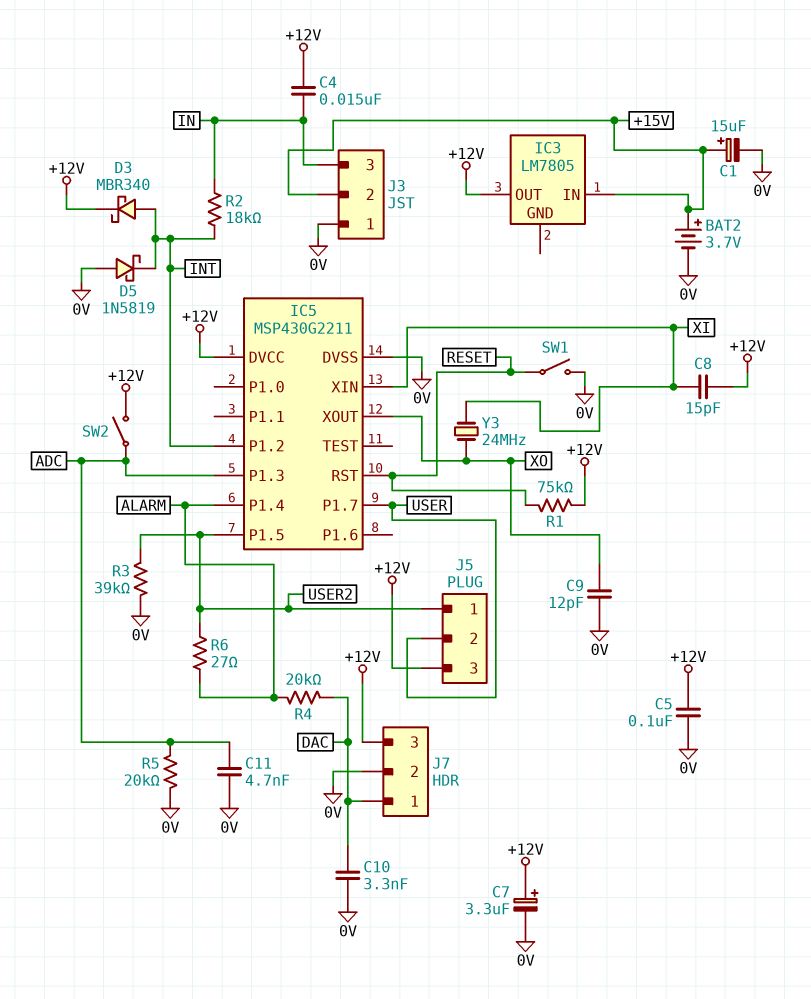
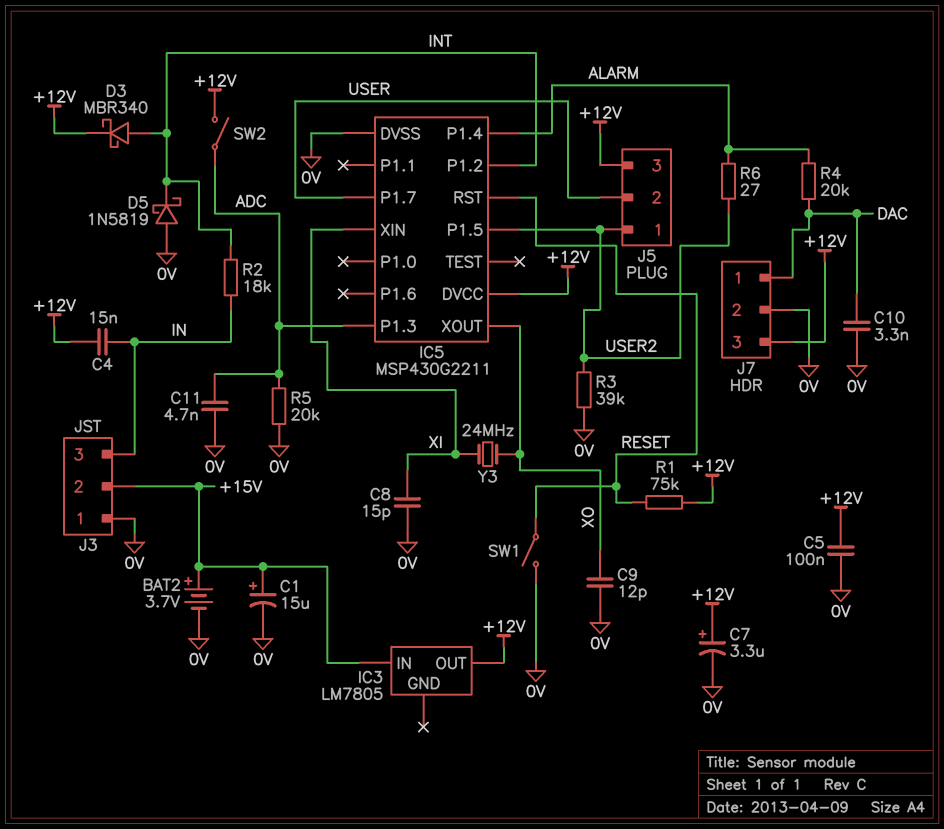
C8: 15pF (+12V, XI) -> 15pF (0V, XI)

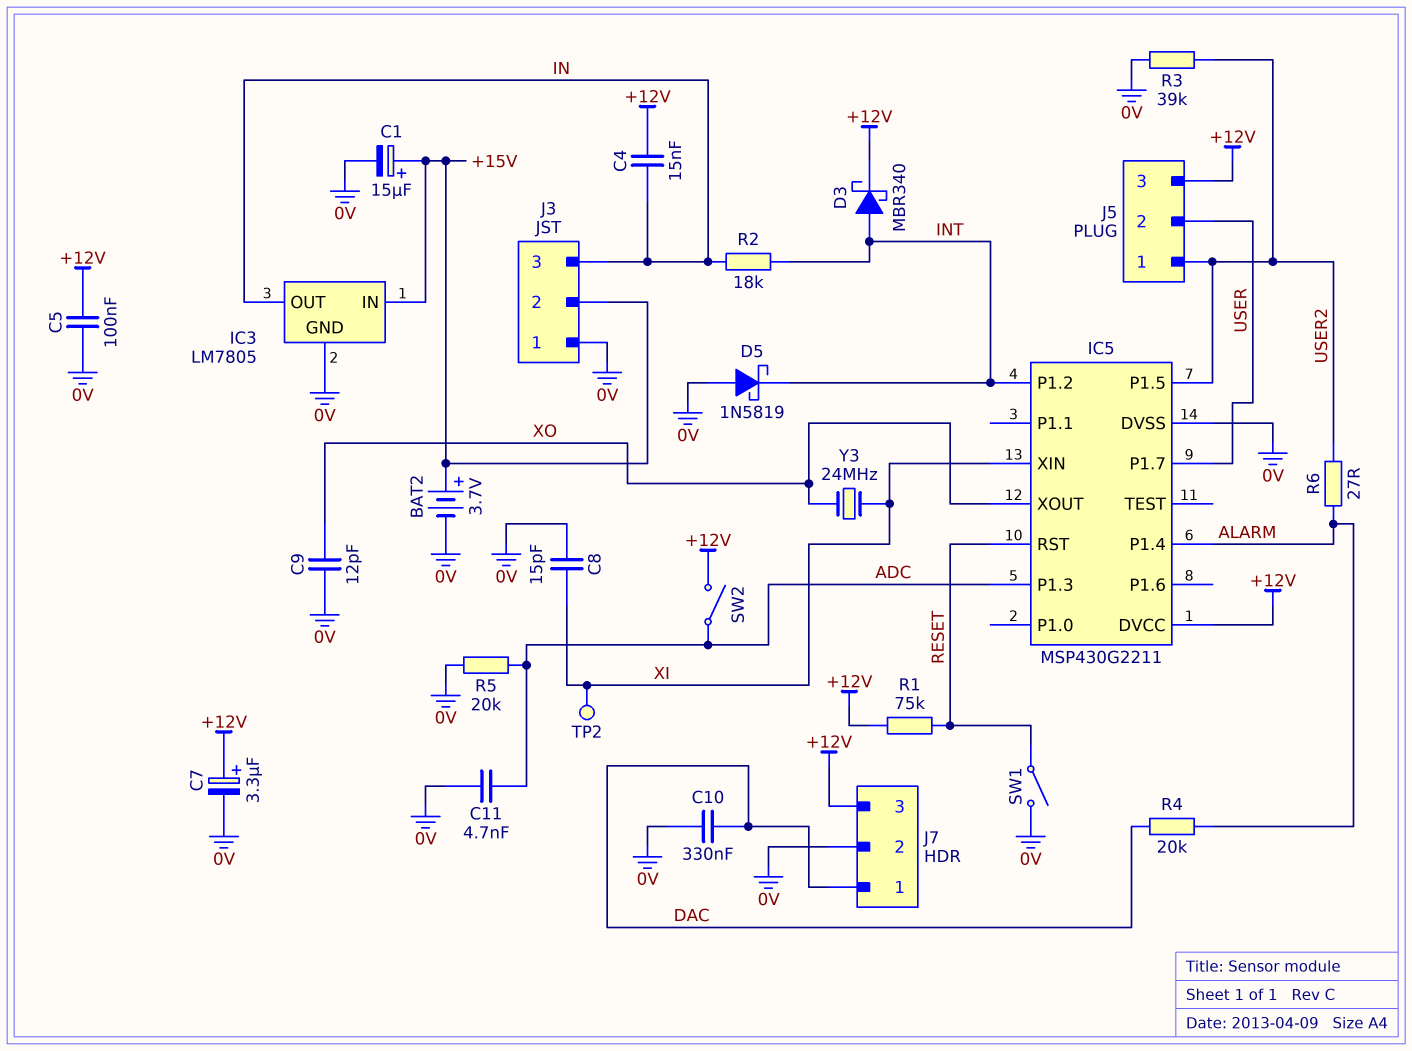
C10: 3.3nF (0V, DAC) -> 330nF (0V, DAC)
IC3 pin GND: none -> 0V
IC3 pin OUT: +12V -> IN
TP2: none -> test point (XI)

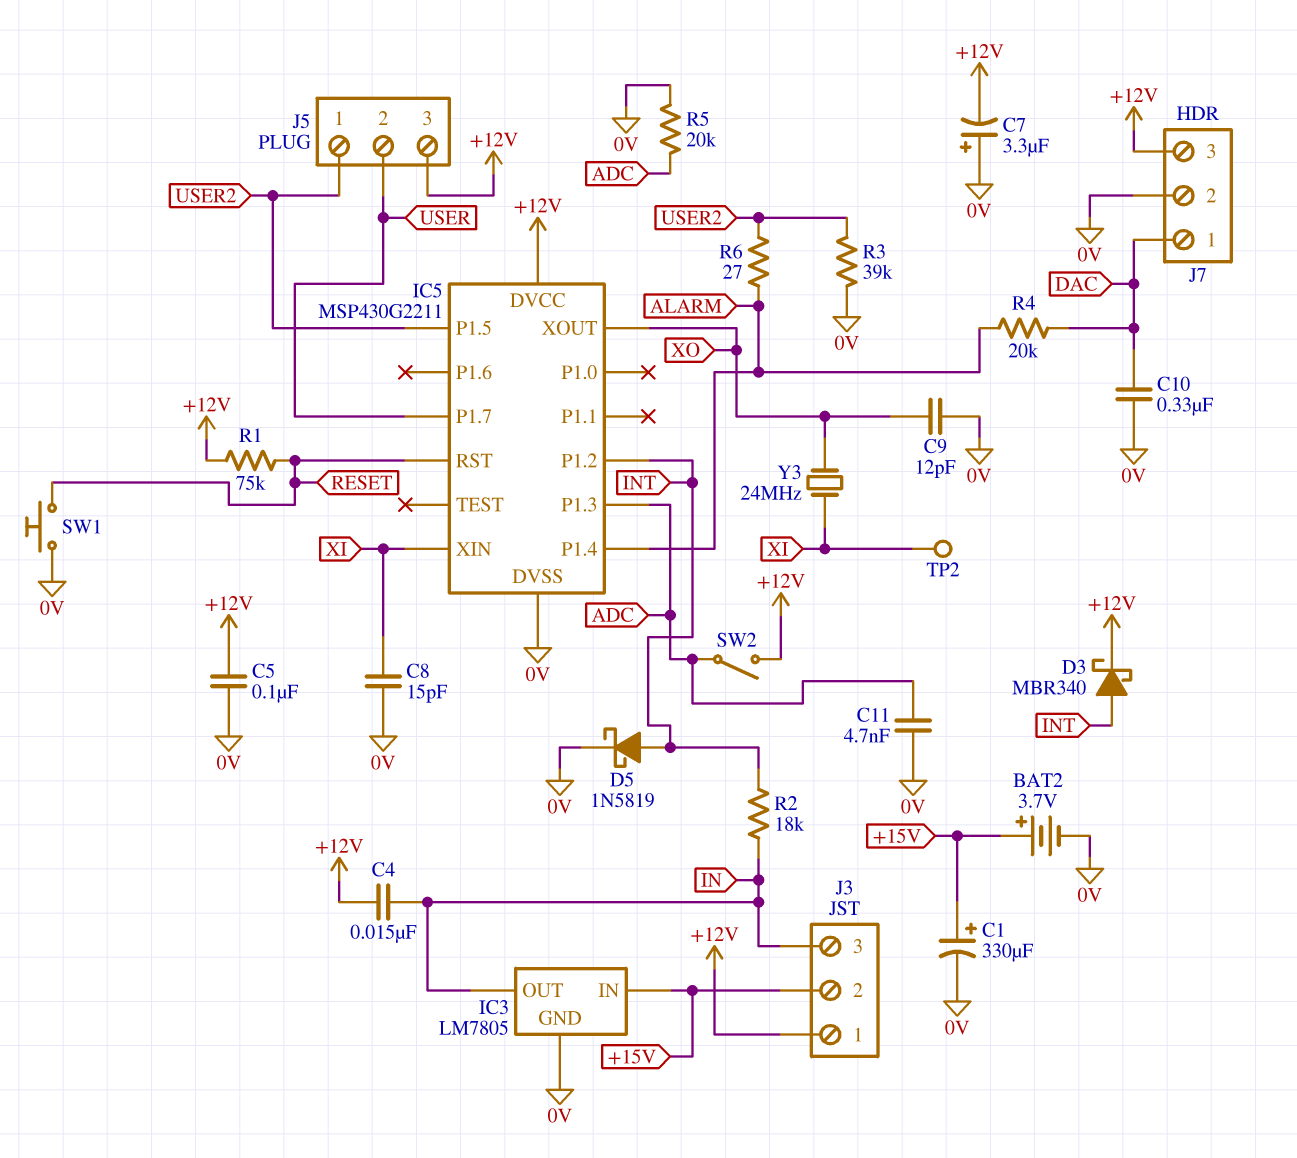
C1: 15uF (plus +15V, minus 0V) -> 330uF (plus +15V, minus 0V)
C7: 3.3uF (plus +12V, minus 0V) -> 3.3uF (plus 0V, minus +12V)
D5: schottky 1N5819 (A 0V, K INT) -> schottky 1N5819 (A INT, K 0V)
J3 pin 1: 0V -> +12V
SW1: switch (0V, RESET) -> button (0V, RESET)

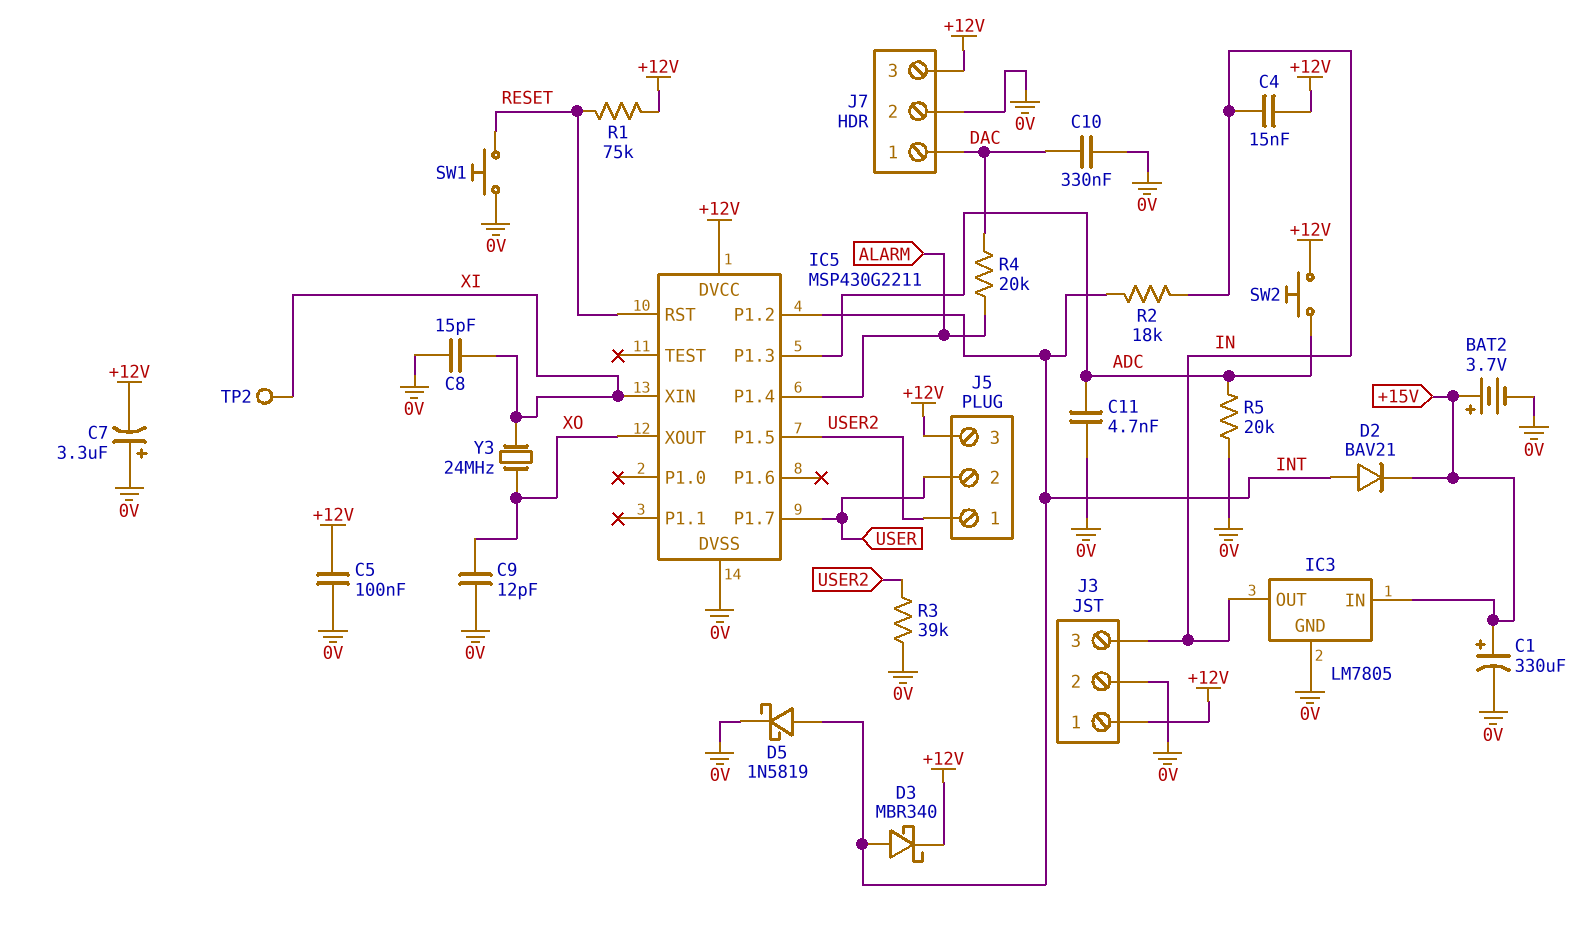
D2: none -> diode BAV21 (A INT, K +15V)
J3 pin 2: +15V -> 0V
R6: 27 (ALARM, USER2) -> none
SW2: switch (+12V, ADC) -> button (+12V, ADC)

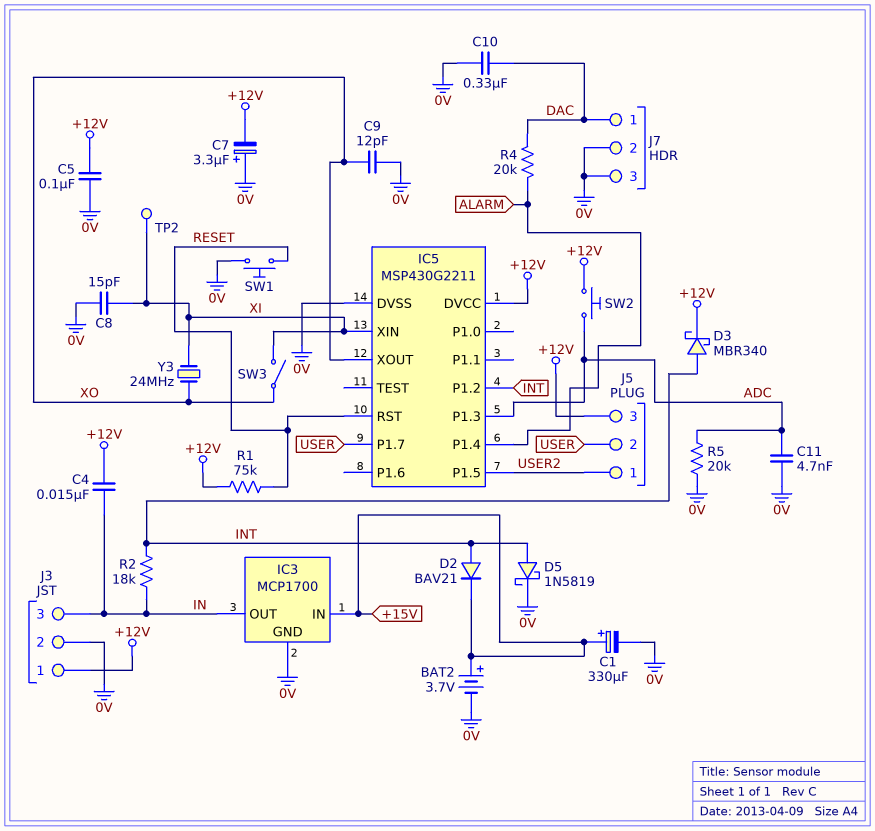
IC3: LM7805 -> MCP1700
J7 pin 3: +12V -> 0V
R3: 39k (0V, USER2) -> none
SW3: none -> switch (XI, XO)

